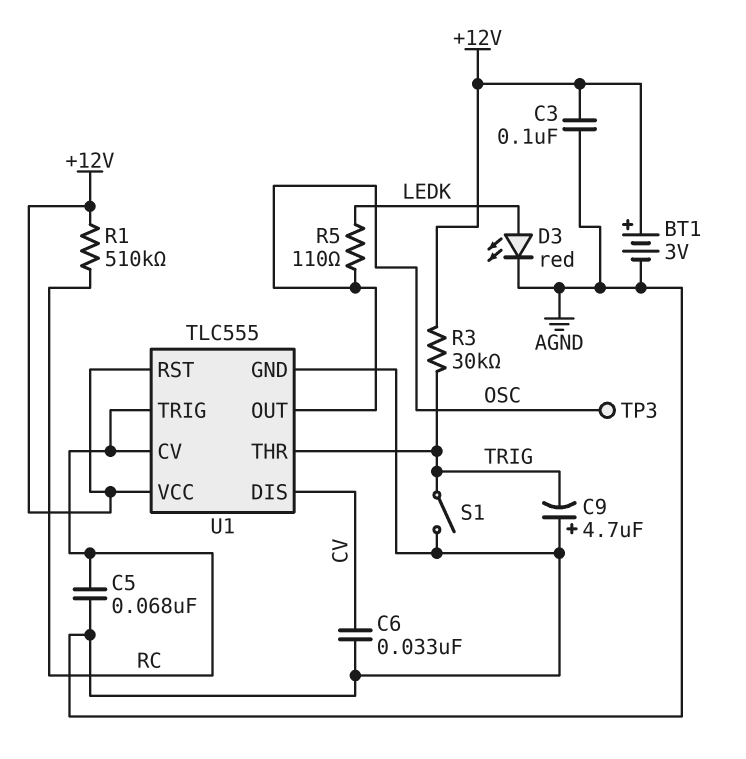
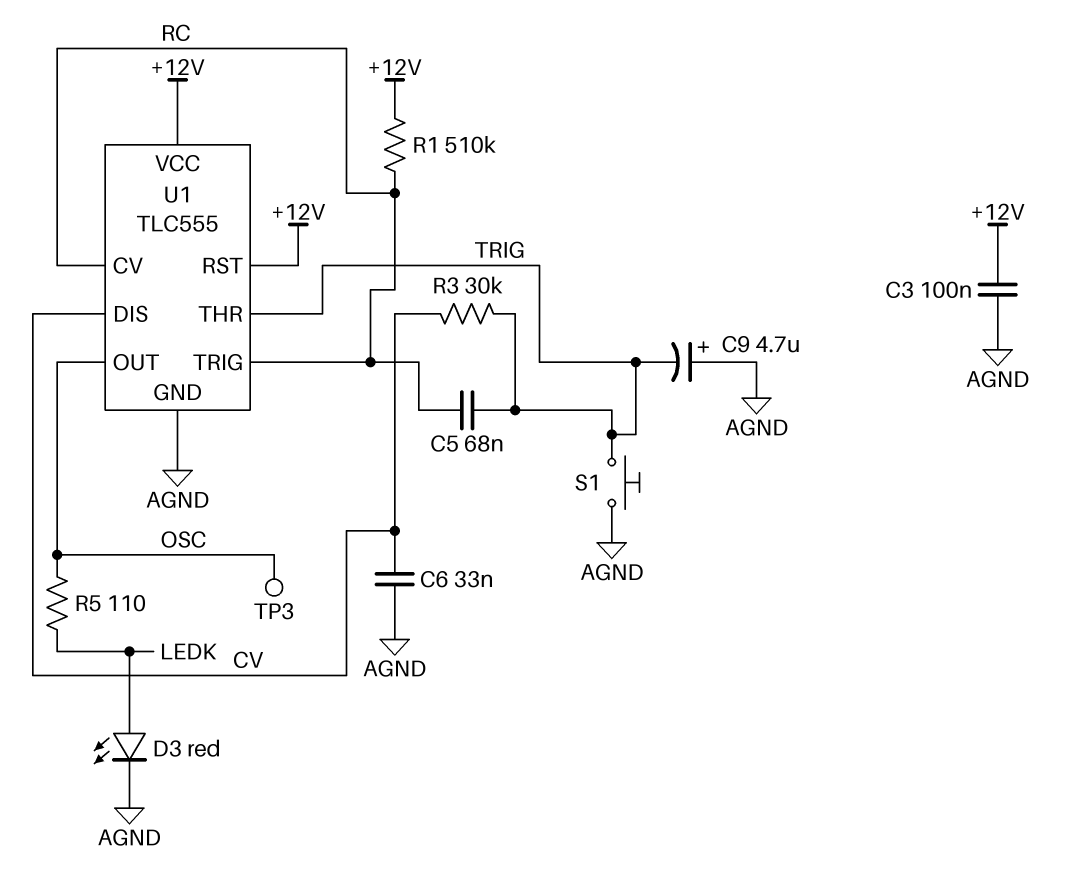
BT1: 3V (plus +12V, minus AGND) -> none
C5: 68nF (AGND, RC) -> 68nF (RC, TRIG)
R3: 30k (+12V, TRIG) -> 30k (CV, TRIG)
S1: switch (AGND, TRIG) -> button (AGND, TRIG)

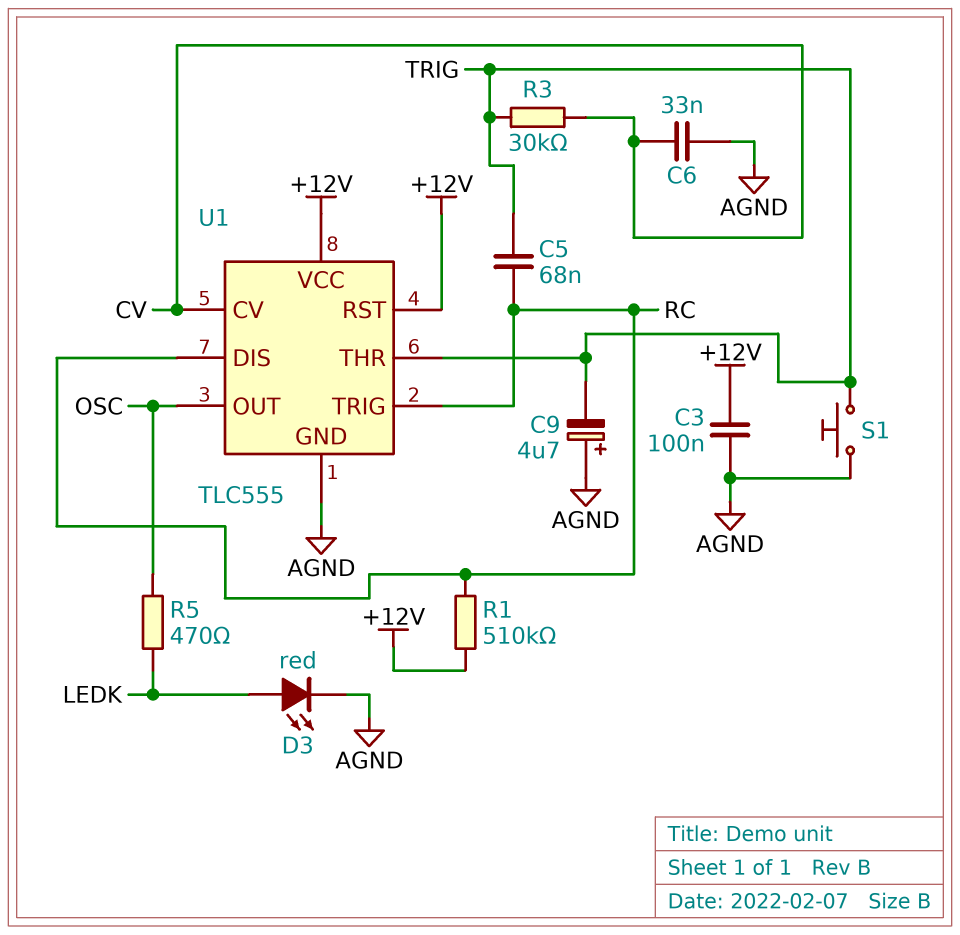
R5: 110 (LEDK, OSC) -> 470 (LEDK, OSC)
TP3: test point (OSC) -> none
U1 pin CV: RC -> CV
U1 pin DIS: CV -> RC

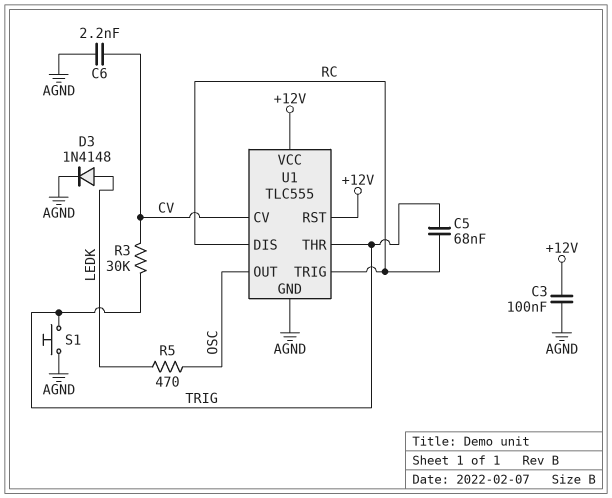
C6: 33nF (AGND, CV) -> 2.2nF (AGND, CV)
C9: 4.7uF (plus AGND, minus TRIG) -> none
D3: LED red (A LEDK, K AGND) -> diode 1N4148 (A LEDK, K AGND)
R1: 510k (+12V, RC) -> none

